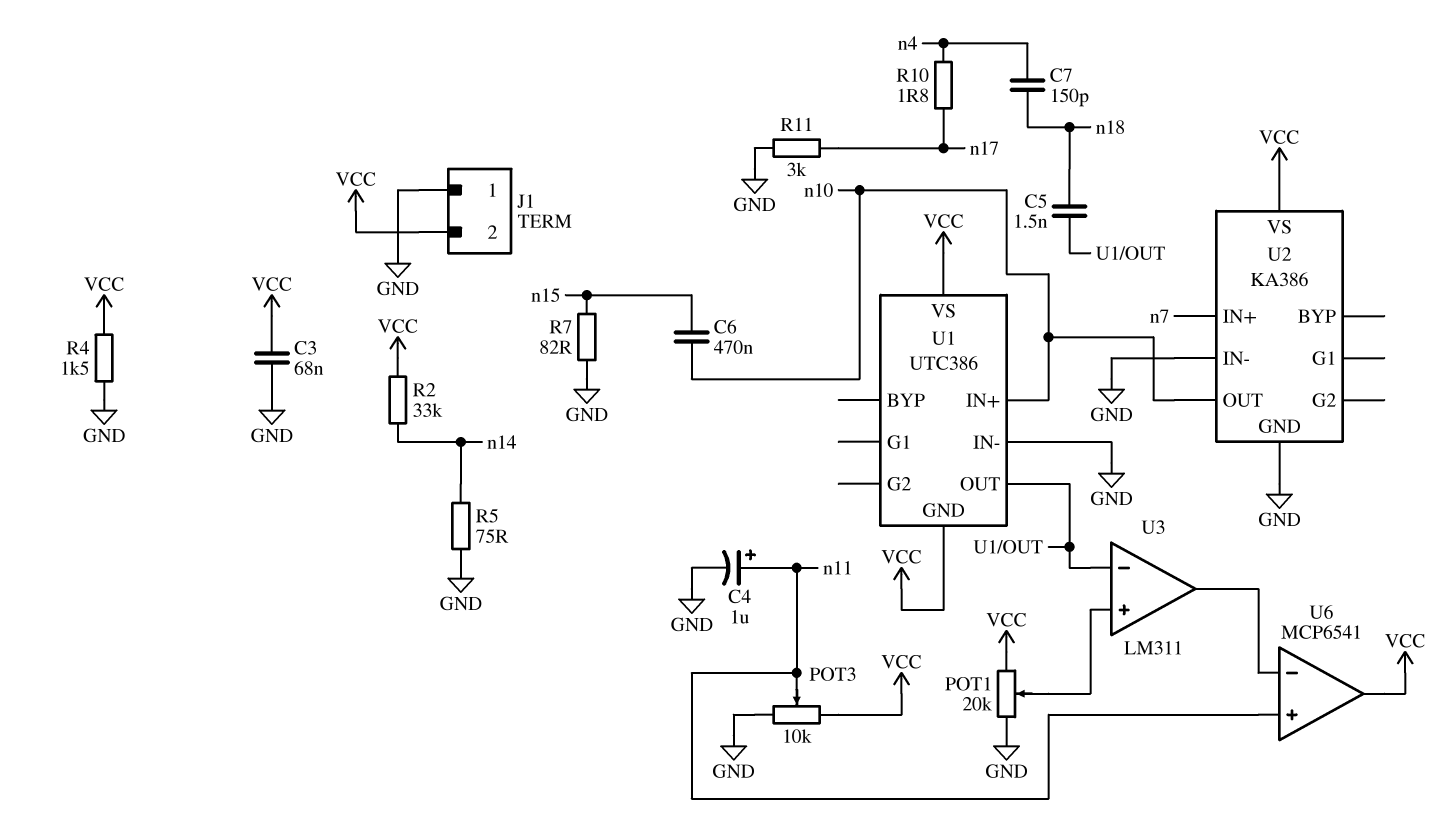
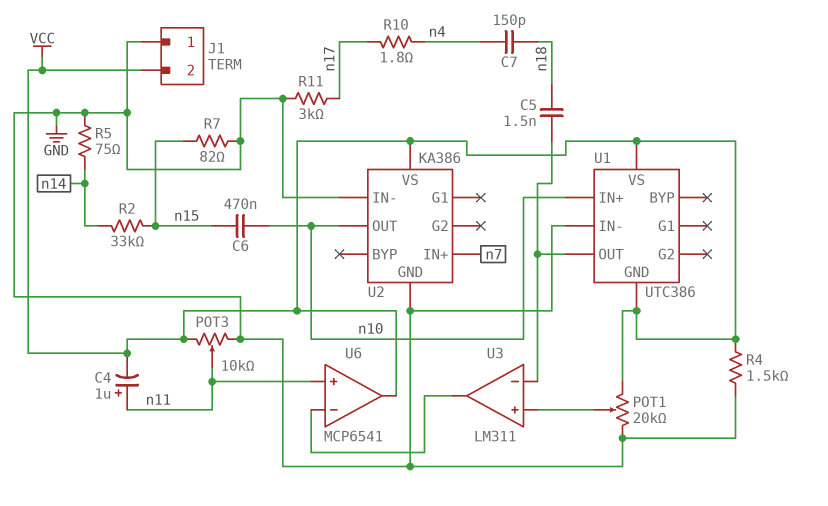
C3: 68nF (GND, VCC) -> none
C4: 1uF (plus n11, minus GND) -> 1uF (plus n11, minus VCC)
R2: 33k (VCC, n14) -> 33k (n14, n15)

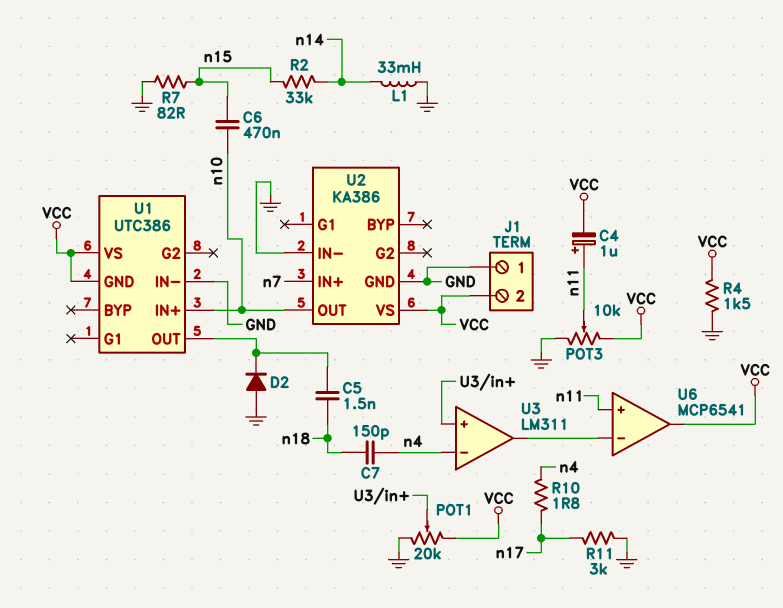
D2: none -> diode (A GND, K U1/OUT)
L1: none -> 33mH (GND, n14)
R5: 75 (GND, n14) -> none
U3 pin in-: U1/OUT -> n4

